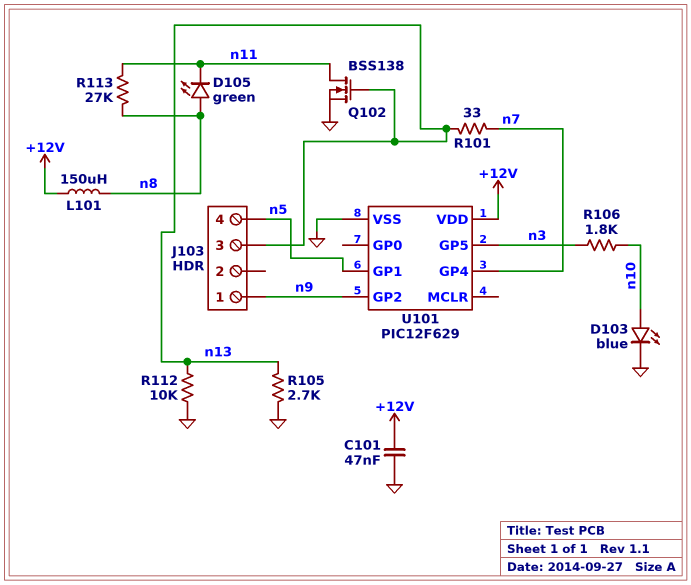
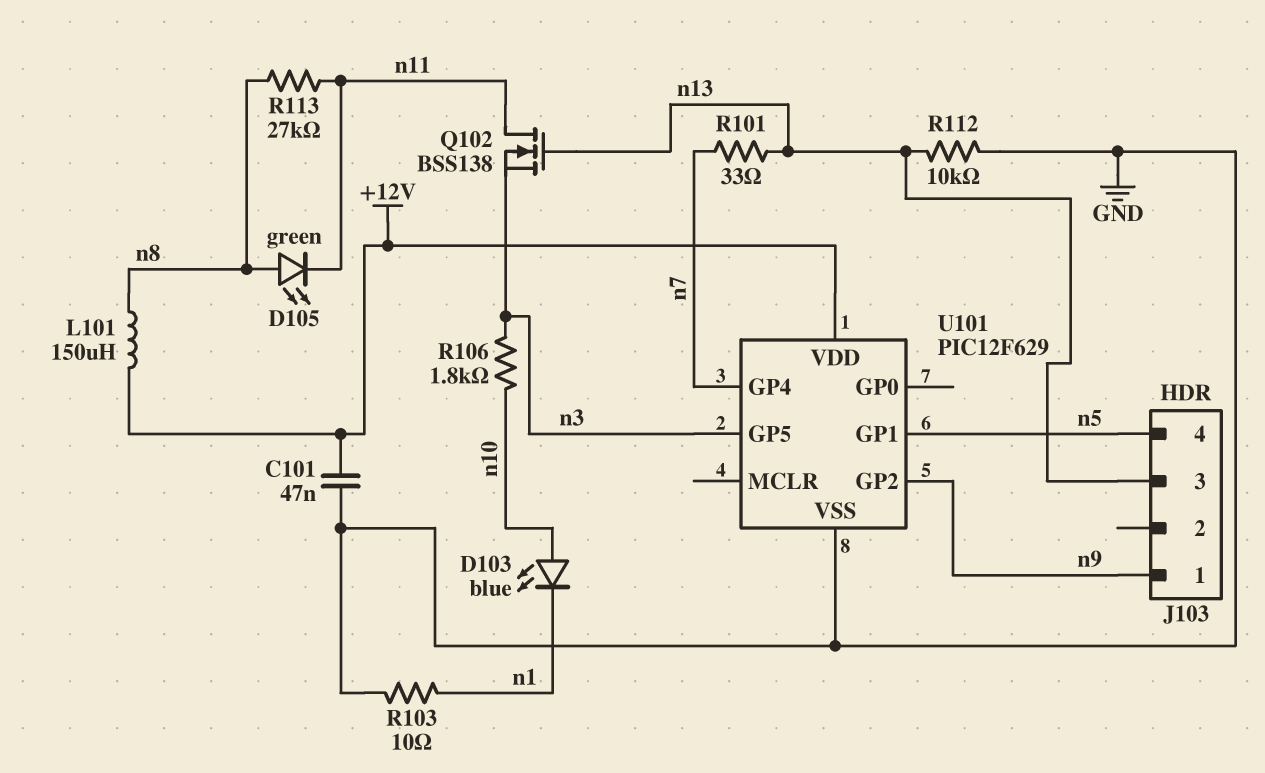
D103: LED blue (A n10, K GND) -> LED blue (A n10, K n1)
Q102: NMOS BSS138 (G n13, D n11, S GND) -> NMOS BSS138 (G n13, D n11, S n3)
R103: none -> 10 (GND, n1)
R105: 2.7k (GND, n13) -> none

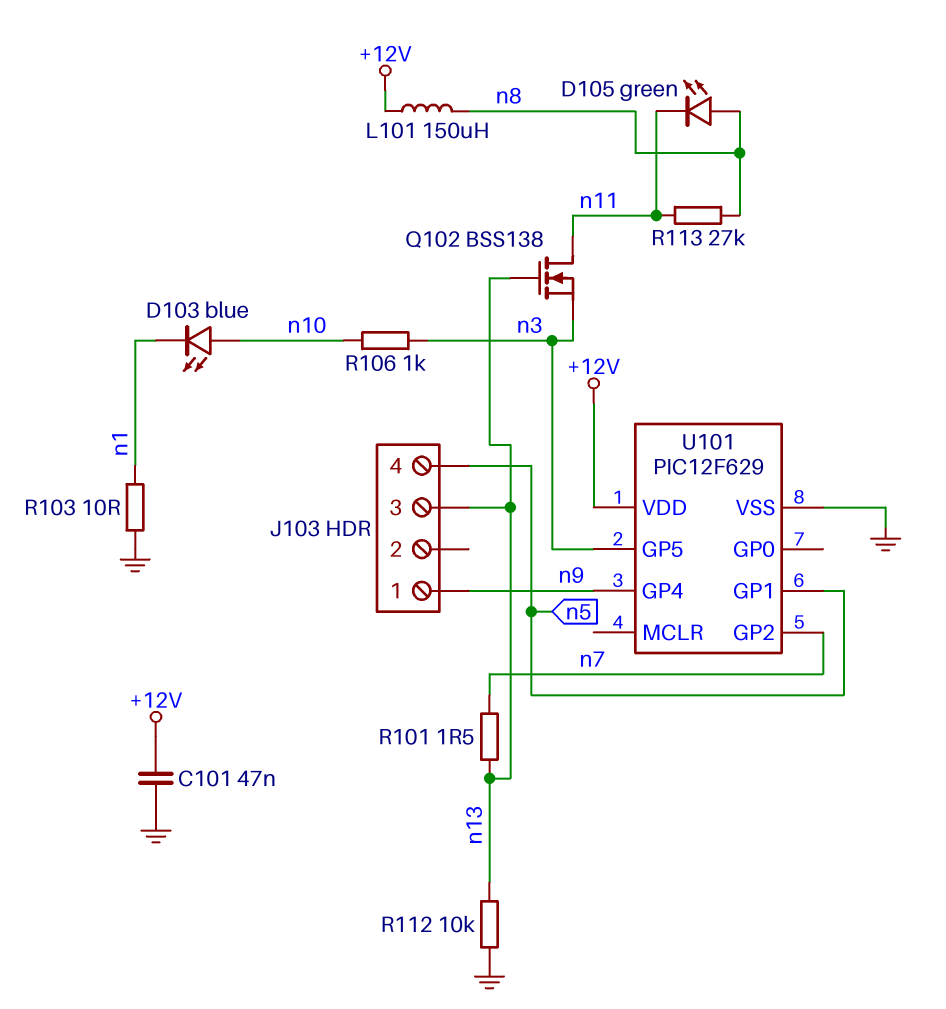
R101: 33 (n7, n13) -> 1.5 (n7, n13)
R106: 1.8k (n3, n10) -> 1k (n3, n10)
U101 pin GP2: n9 -> n7
U101 pin GP4: n7 -> n9

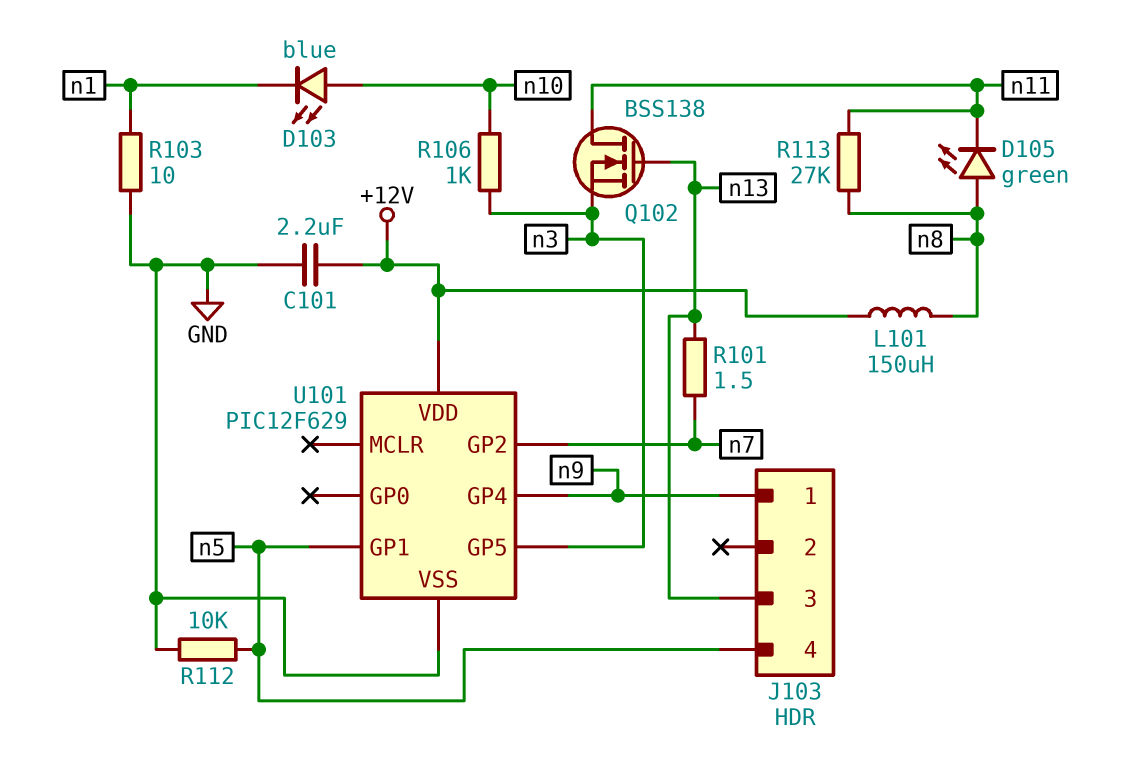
C101: 47nF (+12V, GND) -> 2.2uF (+12V, GND)
R112: 10k (GND, n13) -> 10k (GND, n5)

